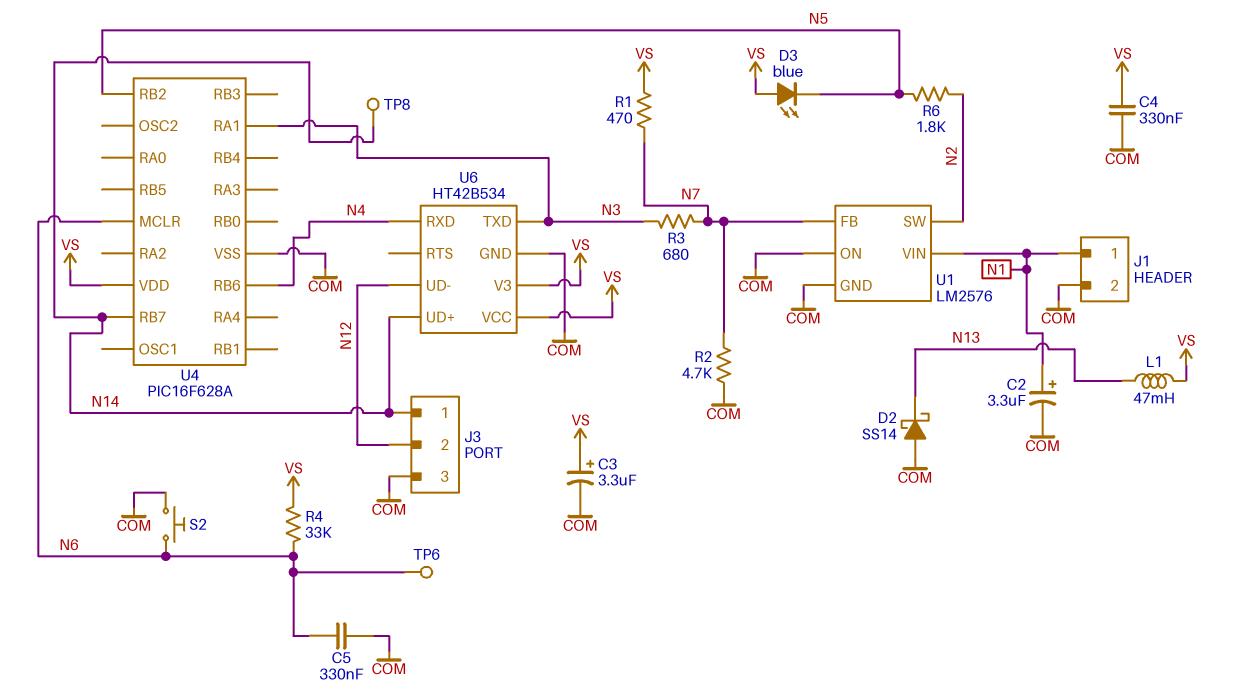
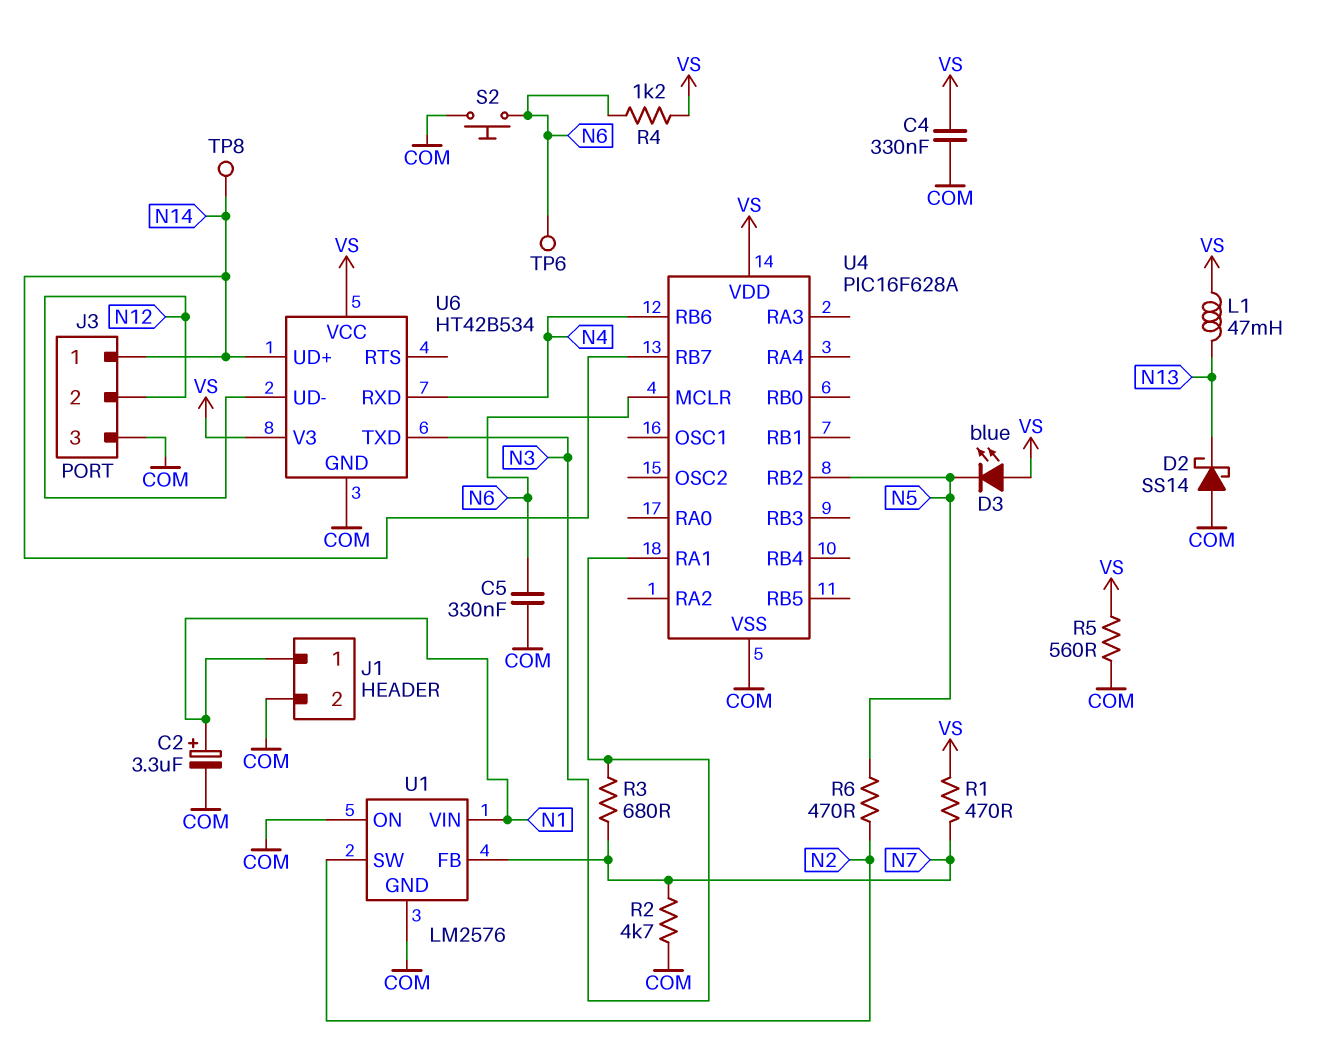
C3: 3.3uF (plus VS, minus COM) -> none
R4: 33k (N6, VS) -> 1.2k (N6, VS)
R5: none -> 560 (COM, VS)
R6: 1.8k (N2, N5) -> 470 (N2, N5)

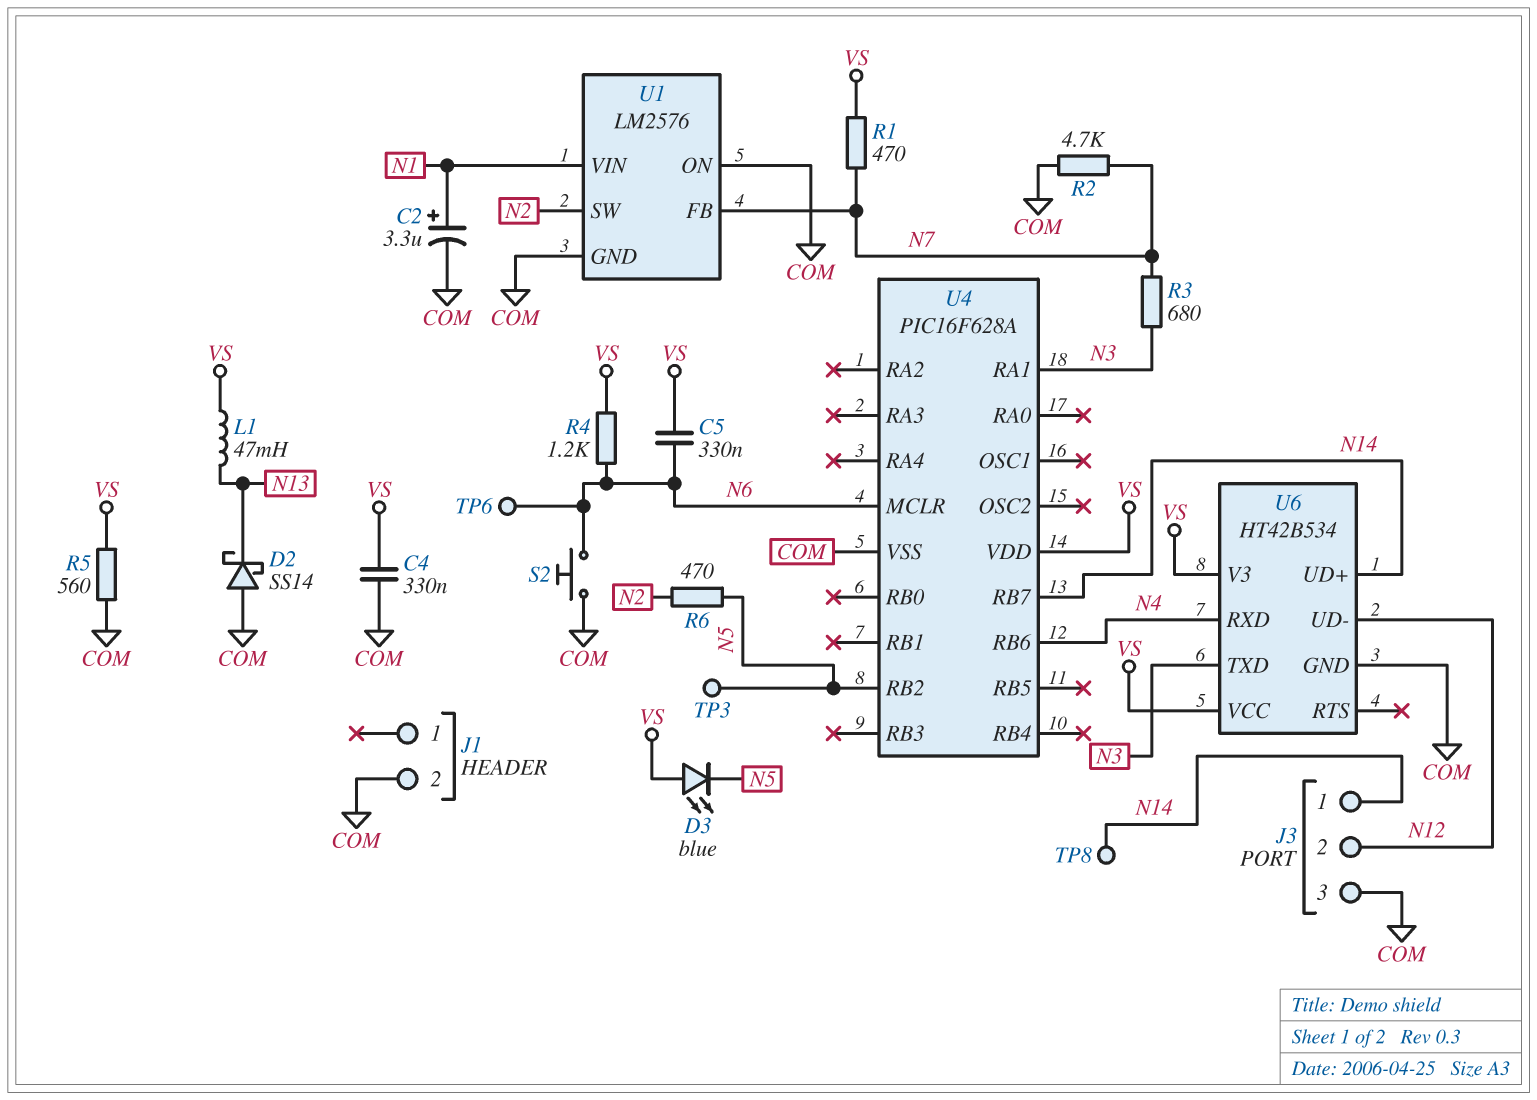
C5: 330nF (COM, N6) -> 330nF (N6, VS)
J1 pin 1: N1 -> none
TP3: none -> test point (N5)

